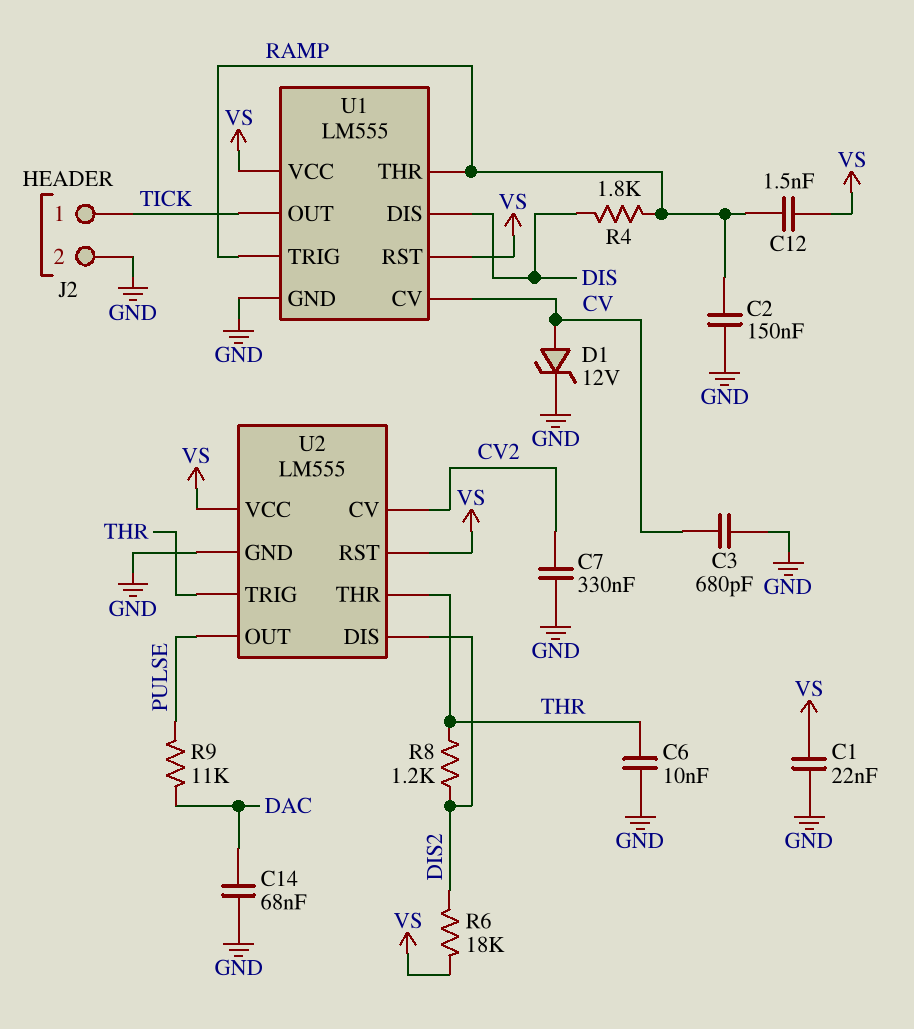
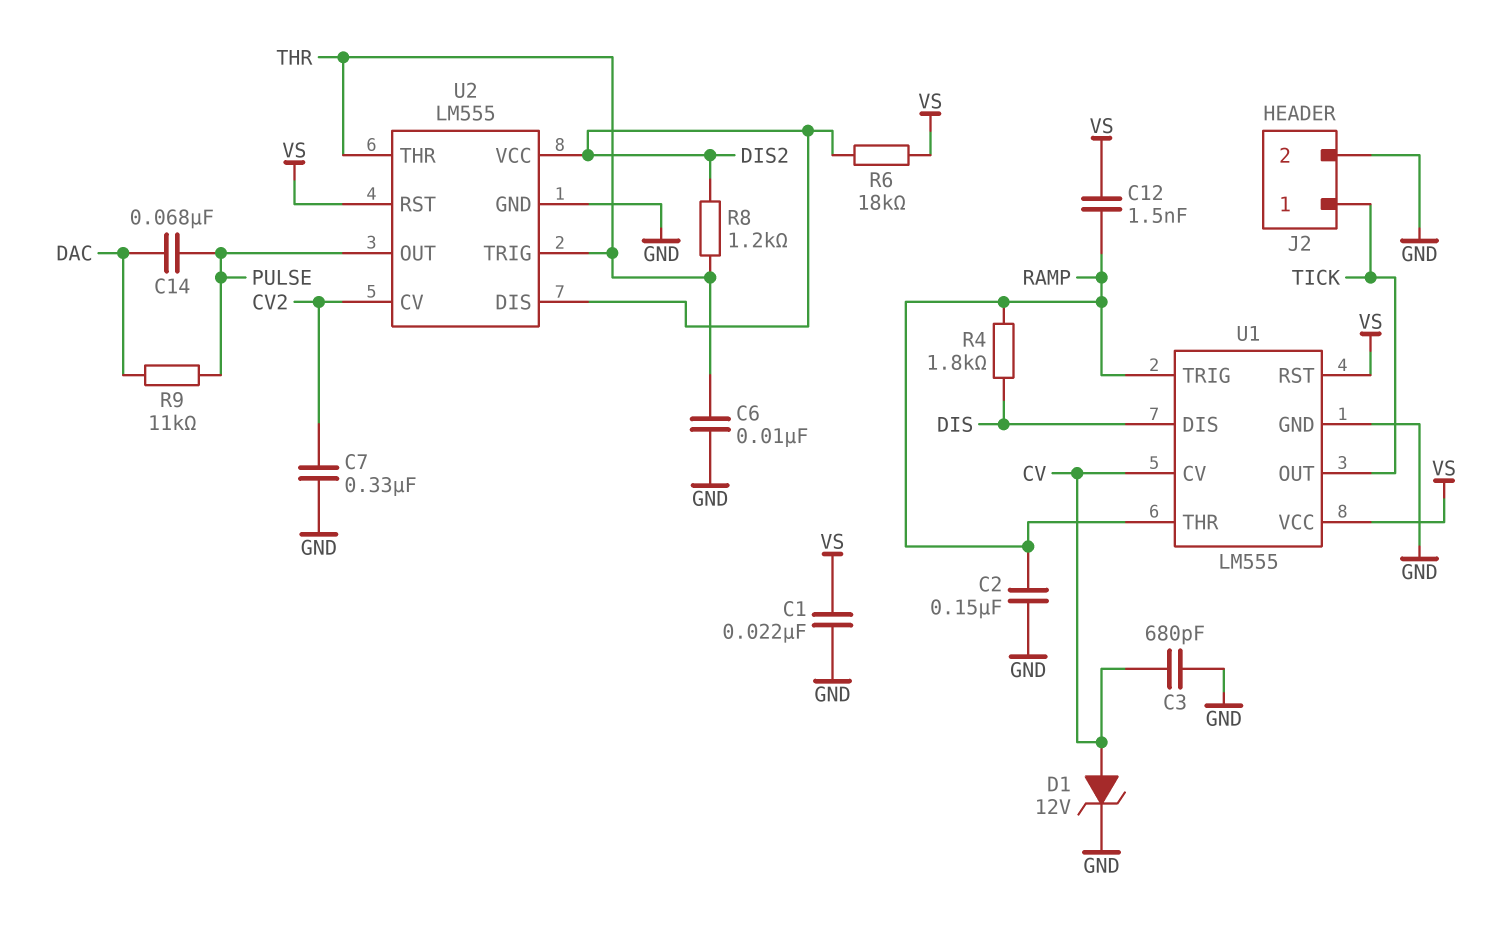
C14: 68nF (DAC, GND) -> 68nF (DAC, PULSE)
U2 pin VCC: VS -> DIS2

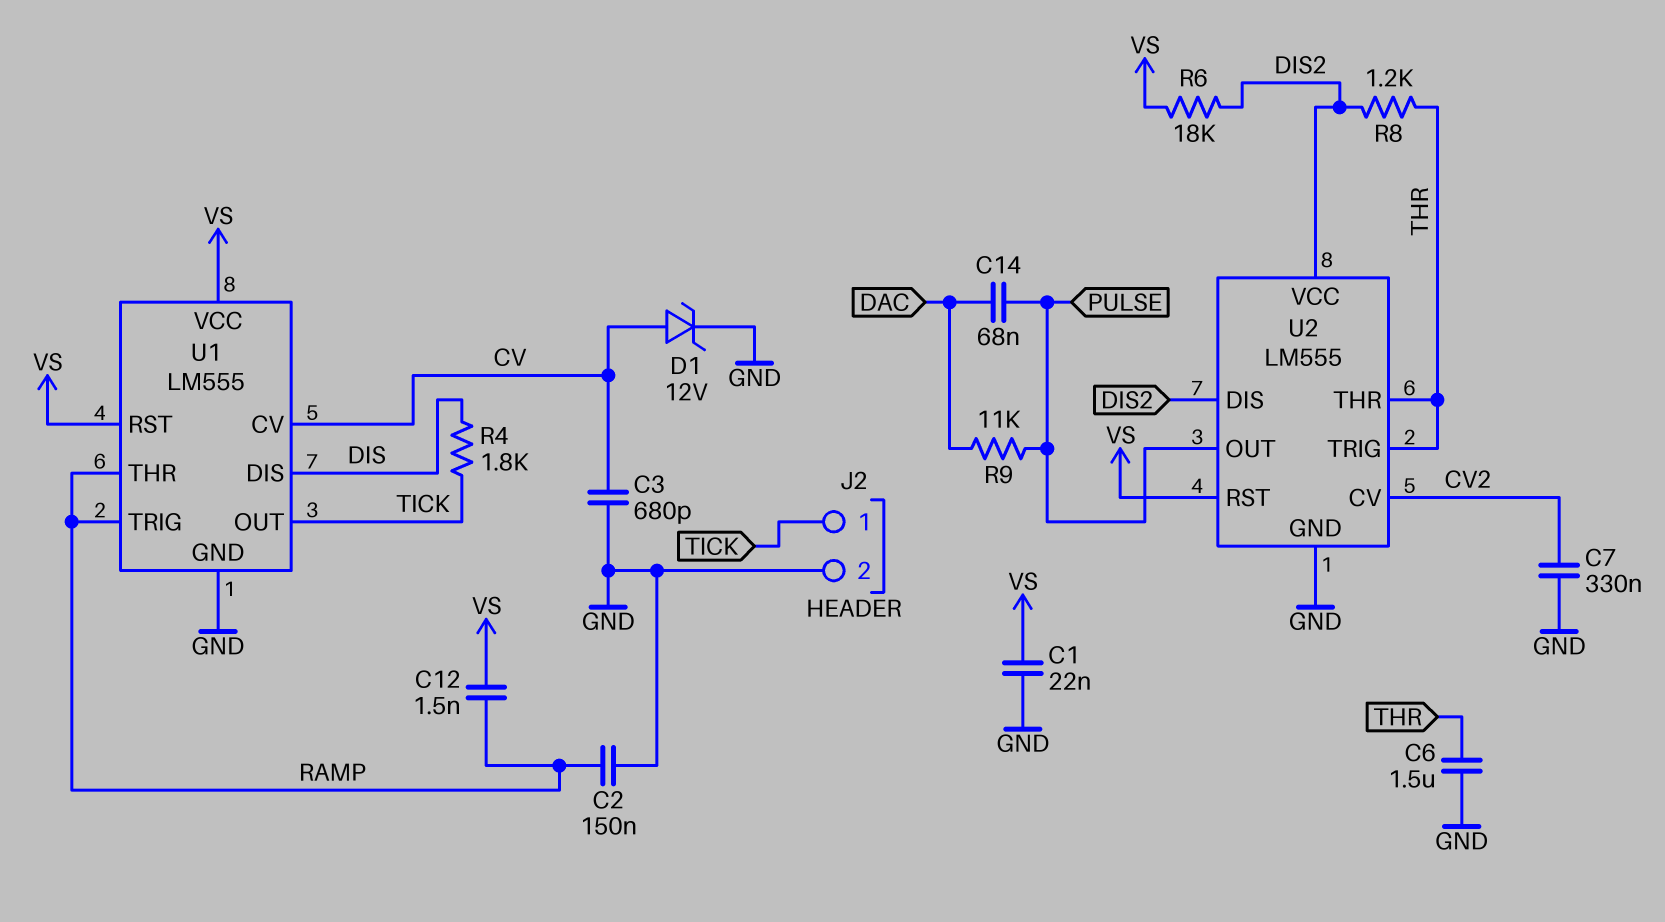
C6: 10nF (GND, THR) -> 1.5uF (GND, THR)
R4: 1.8k (DIS, RAMP) -> 1.8k (DIS, TICK)

